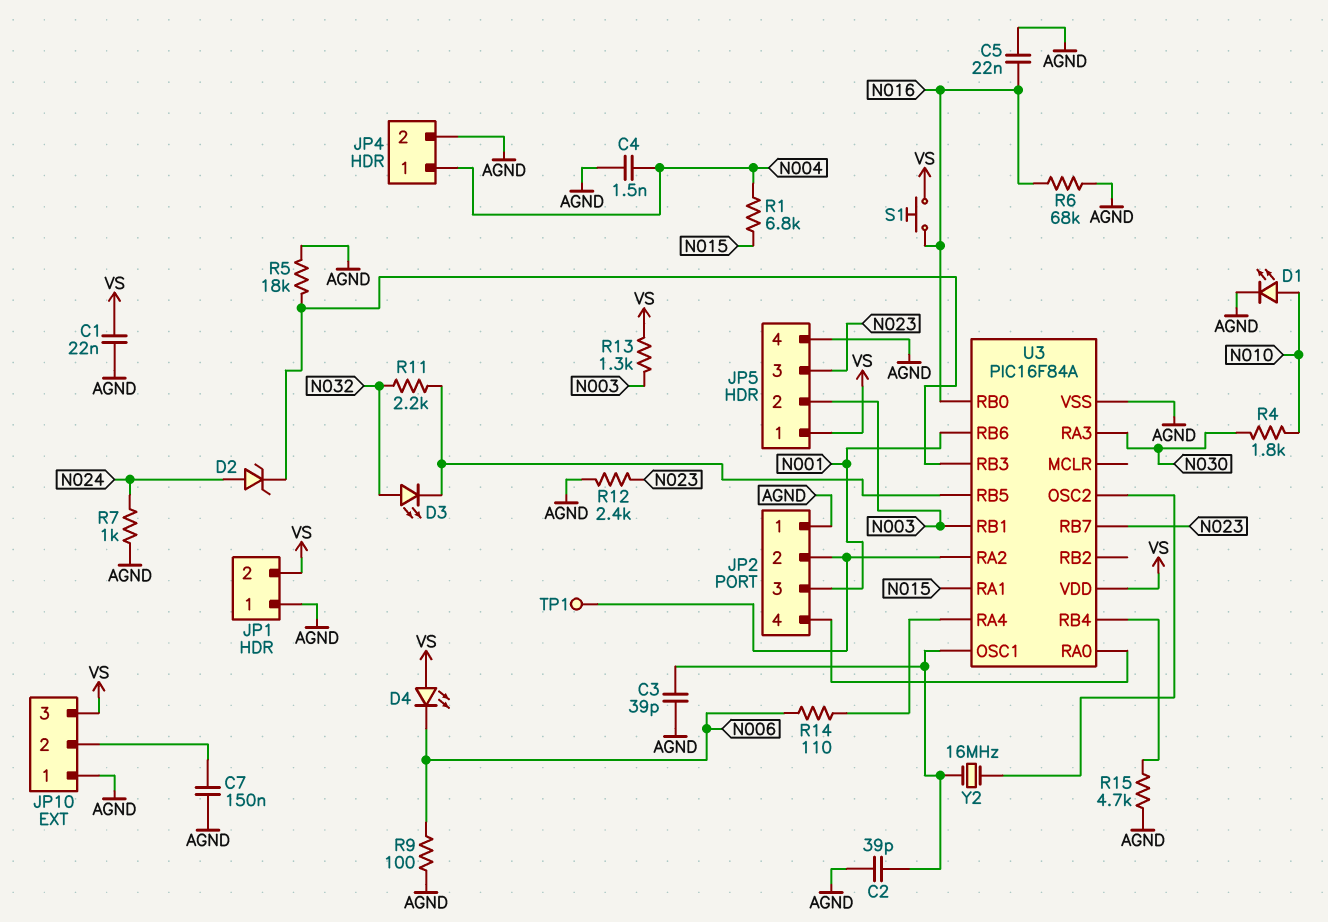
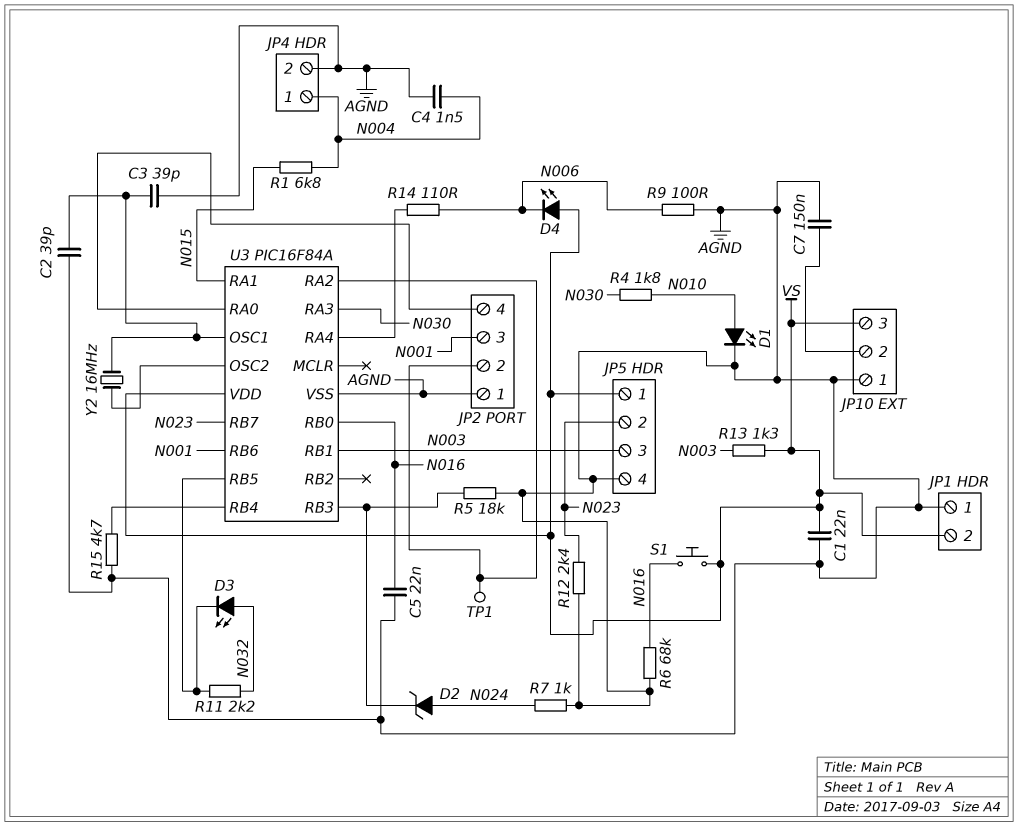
JP5 pin 2: N003 -> N023
JP5 pin 3: N023 -> N003

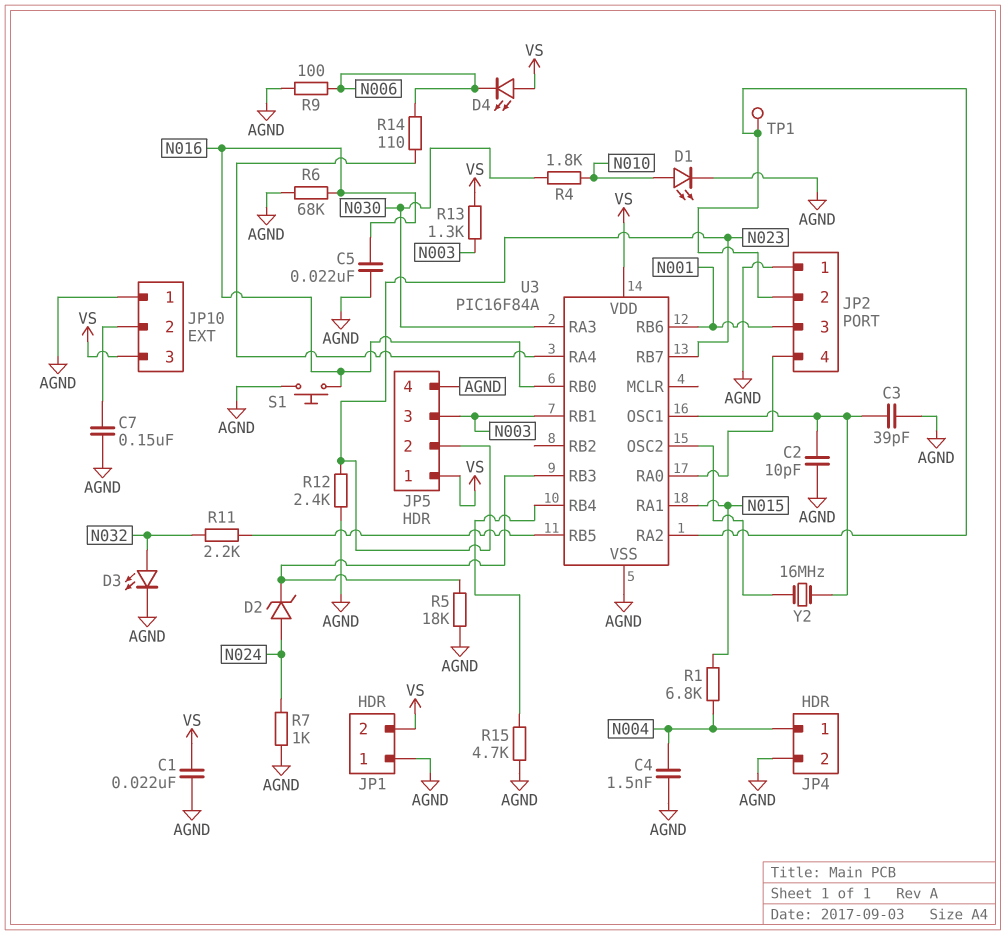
C2: 39pF (AGND, U3/OSC1) -> 10pF (AGND, U3/OSC1)
D3: LED (A N032, K U3/RB5) -> LED (A N032, K AGND)
S1: button (N016, VS) -> button (AGND, N016)

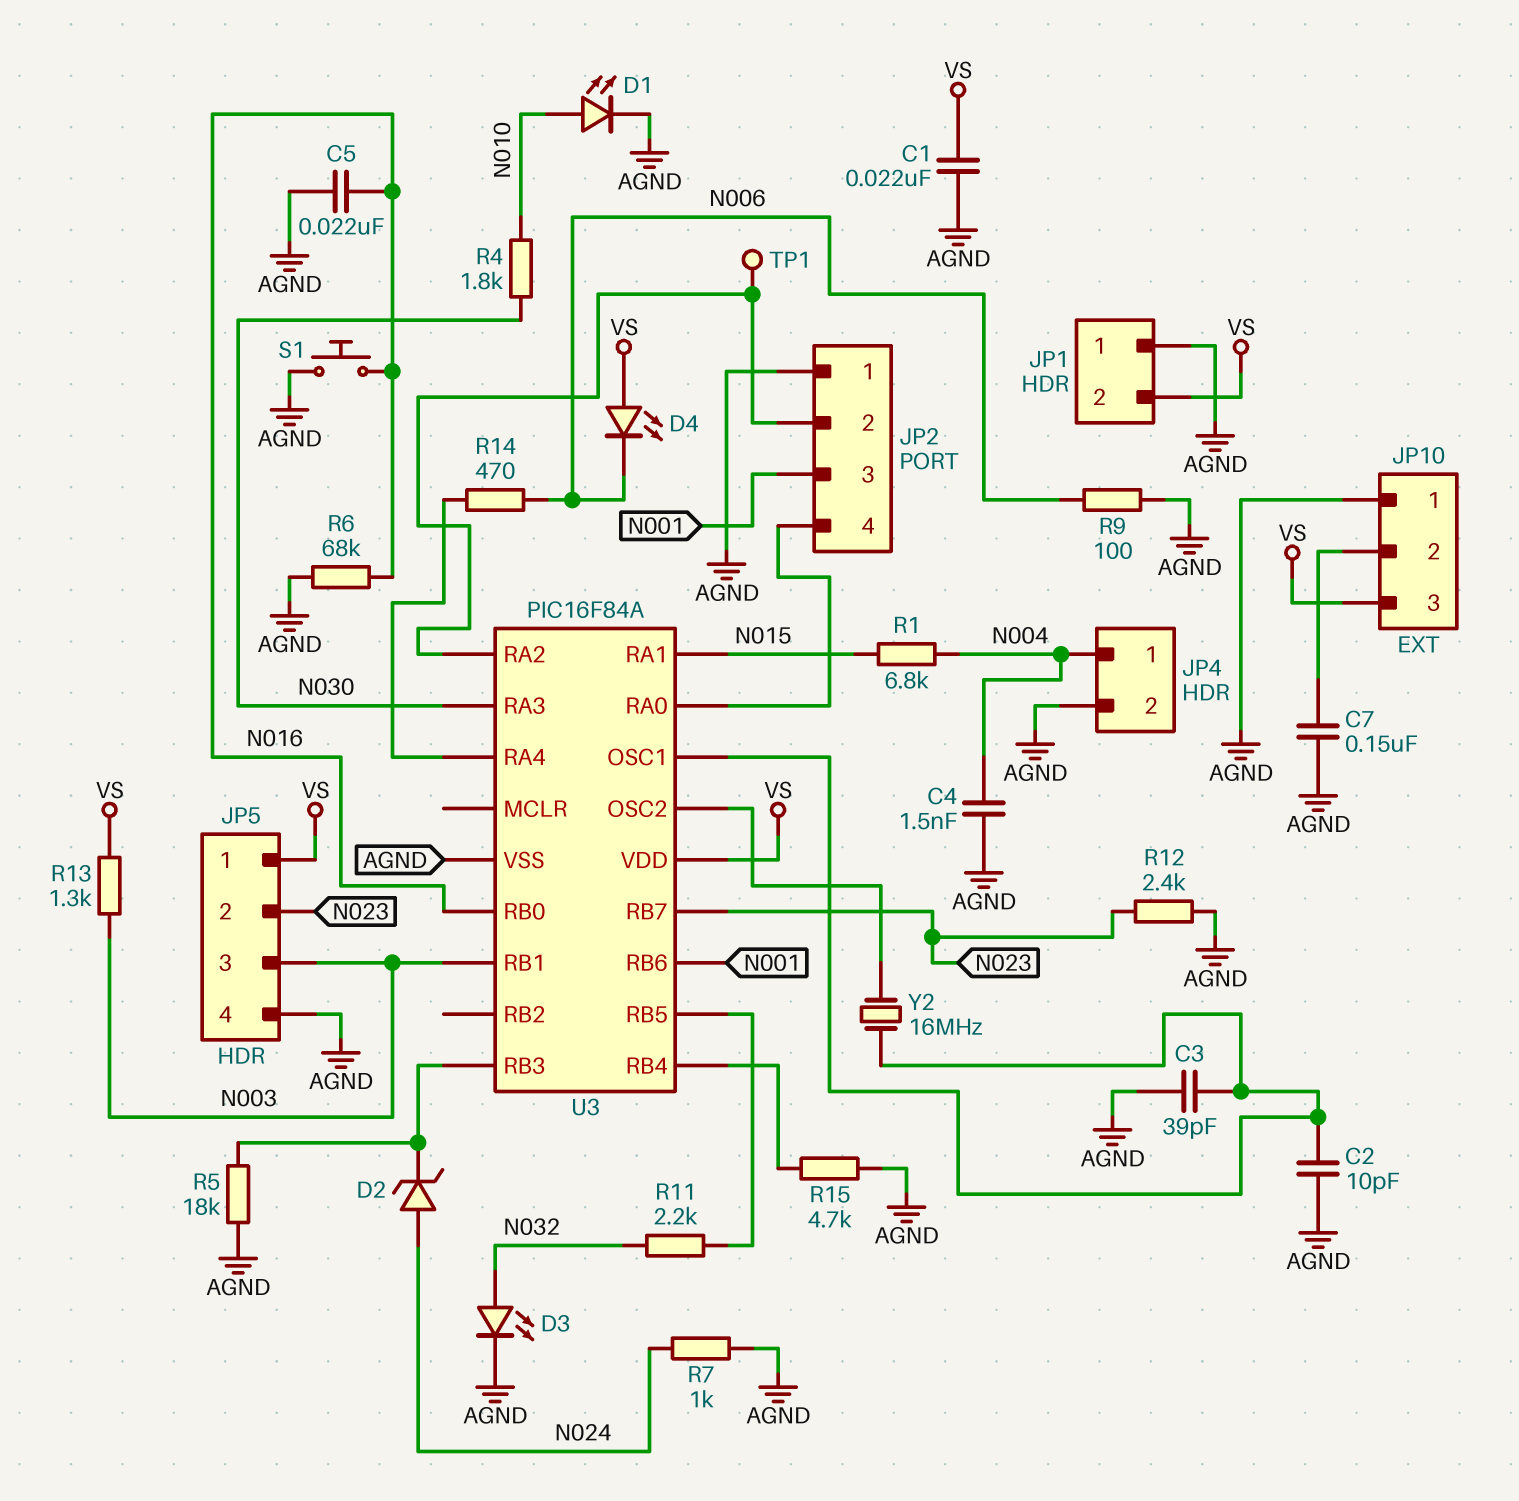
R14: 110 (N006, U3/RA4) -> 470 (N006, U3/RA4)

